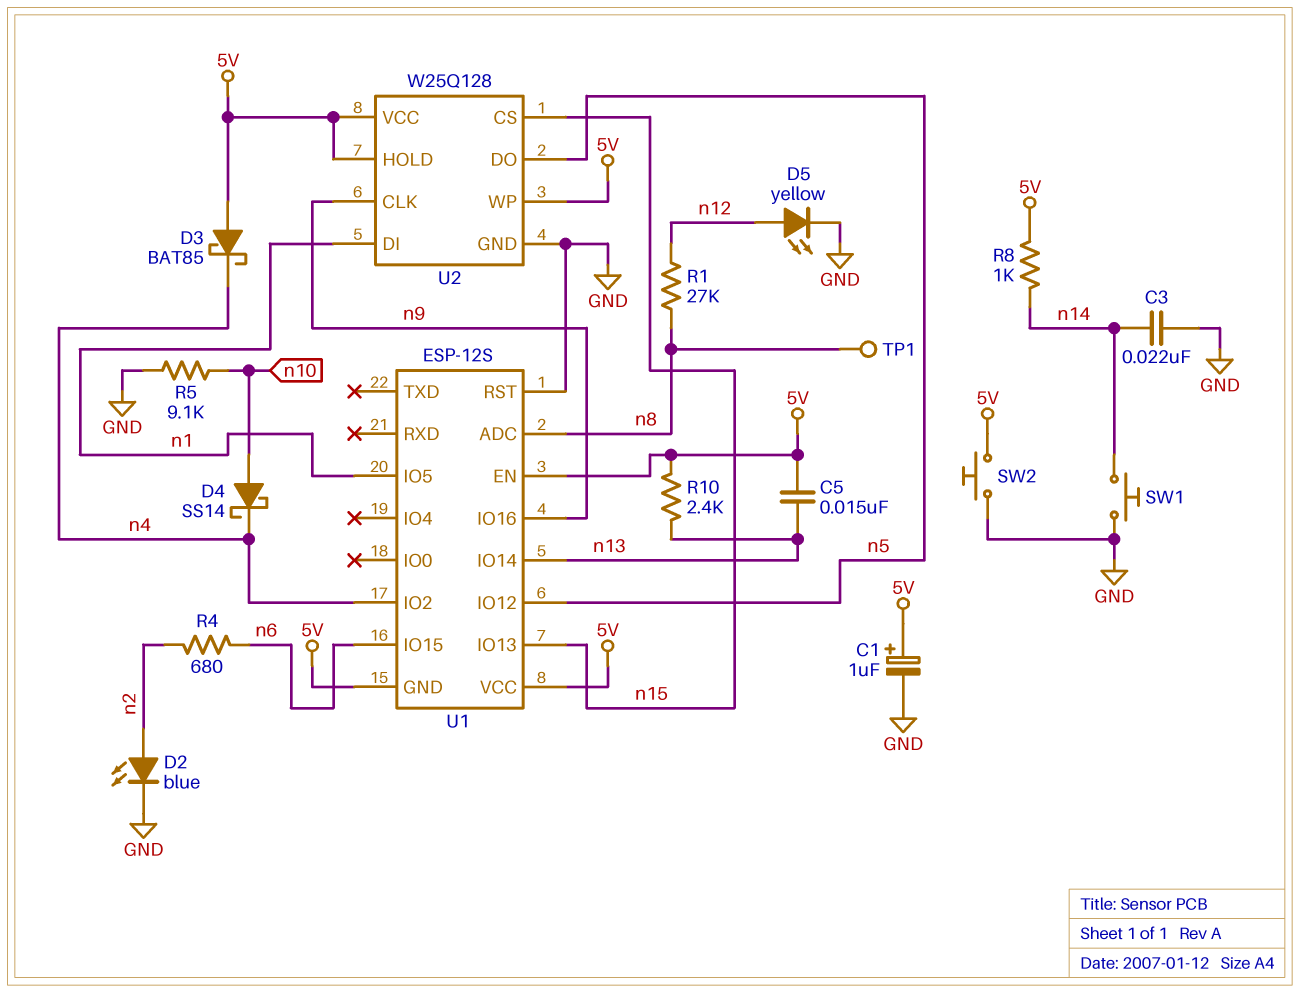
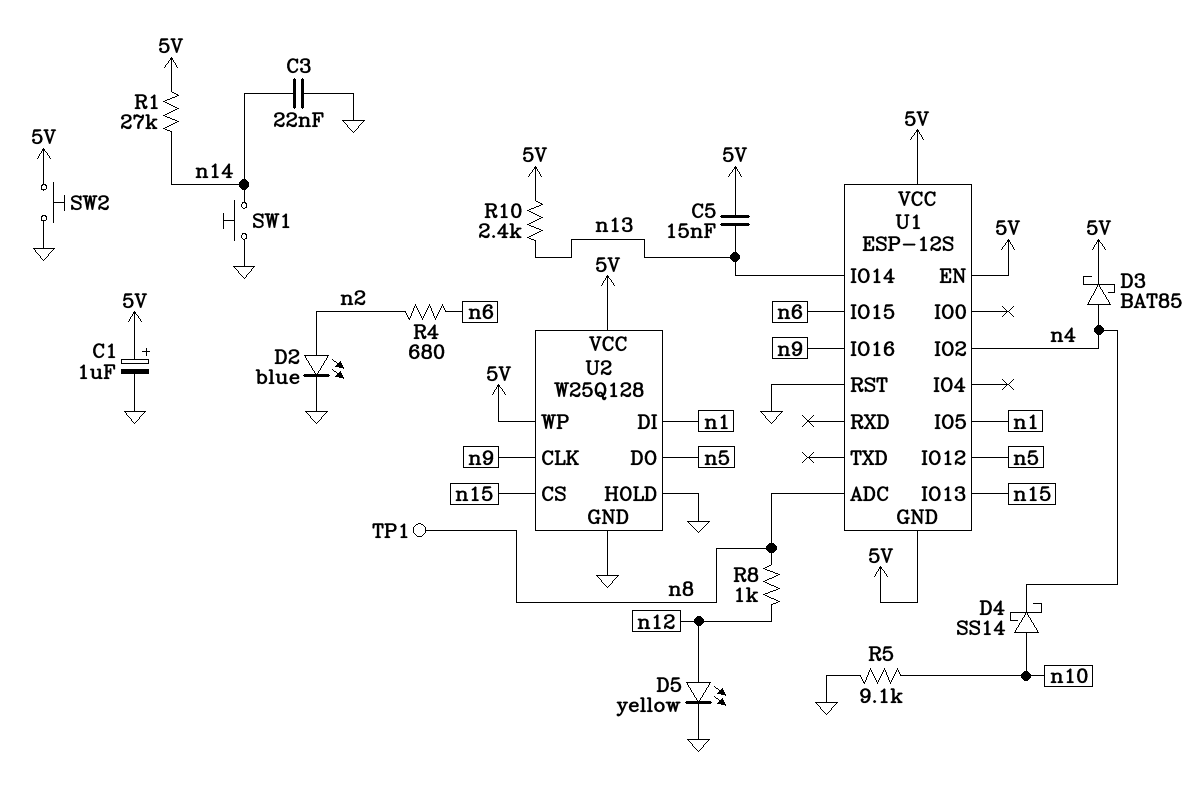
D3: schottky BAT85 (A 5V, K n4) -> schottky BAT85 (A n4, K 5V)
R1: 27k (n8, n12) -> 27k (5V, n14)
R8: 1k (5V, n14) -> 1k (n8, n12)
U2 pin HOLD: 5V -> GND

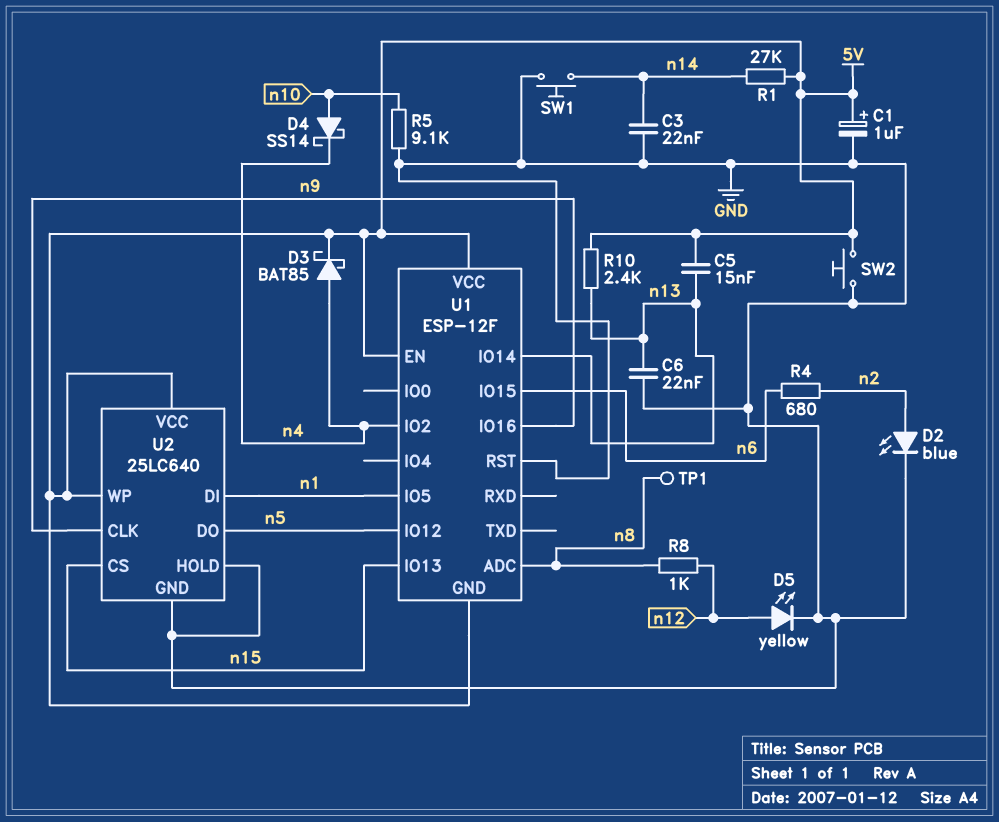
C6: none -> 22nF (GND, n13)
U1: ESP-12S -> ESP-12F
U2: W25Q128 -> 25LC640

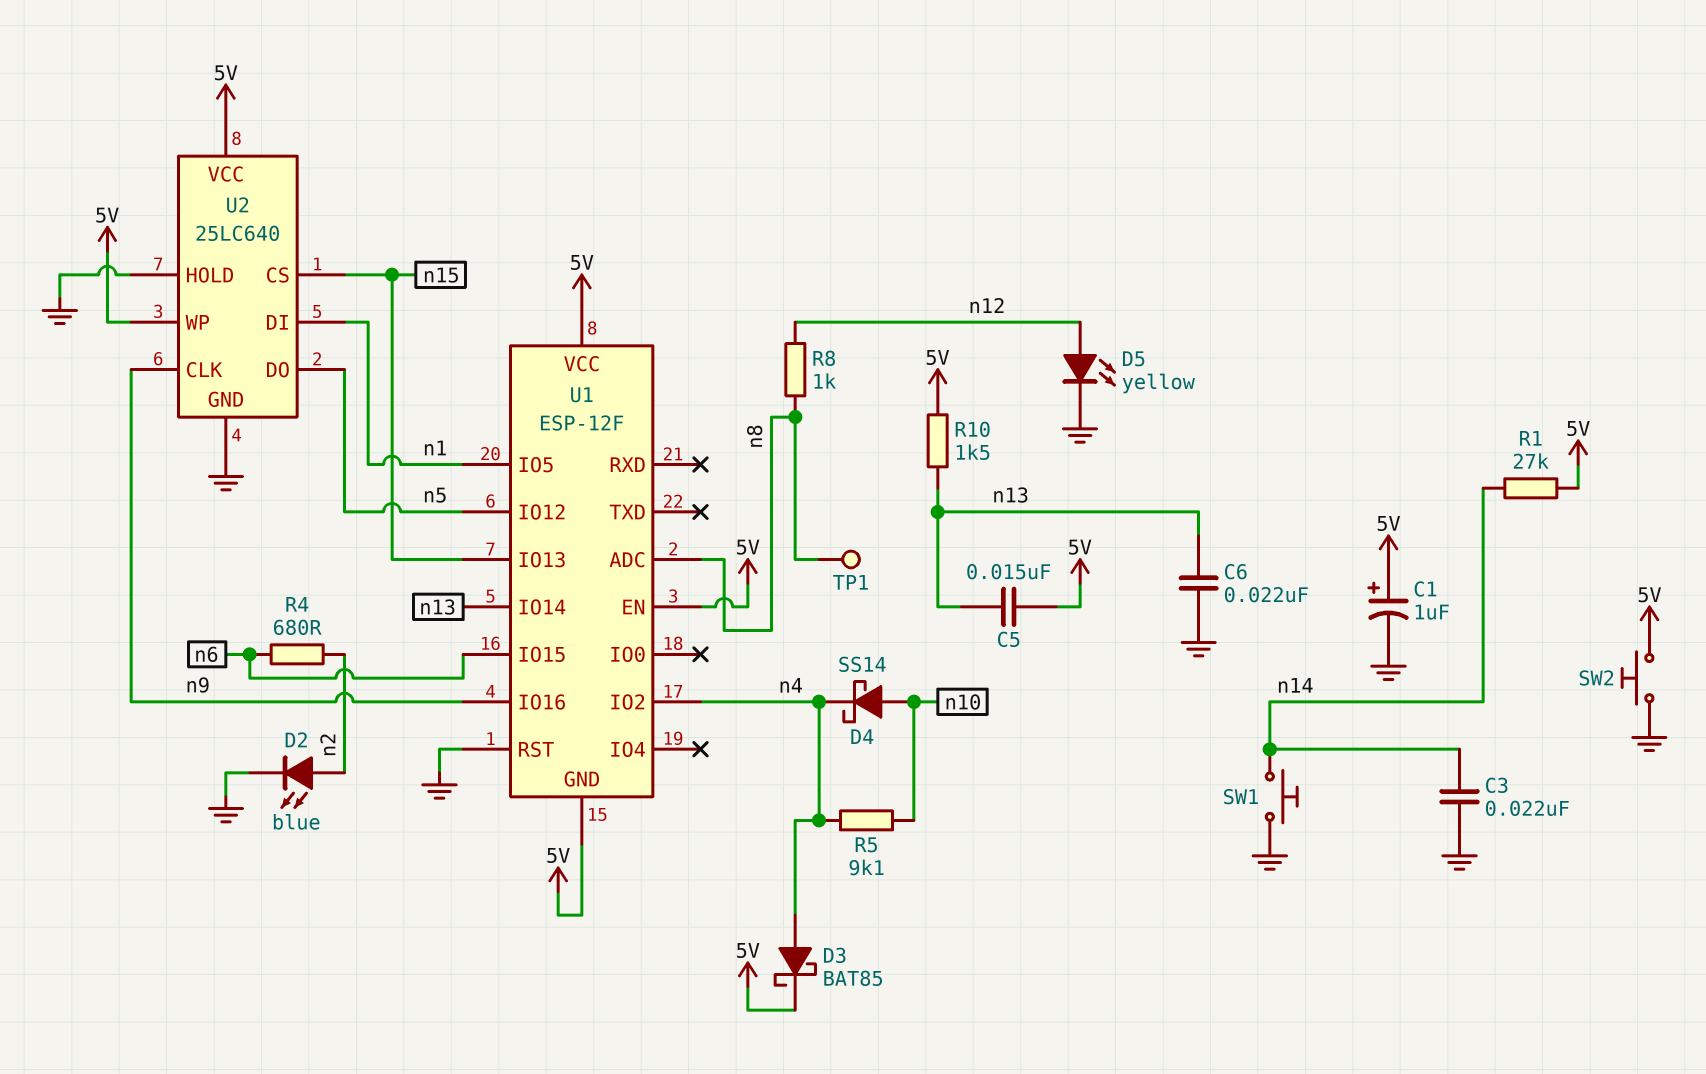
R5: 9.1k (GND, n10) -> 9.1k (n4, n10)
R10: 2.4k (5V, n13) -> 1.5k (5V, n13)

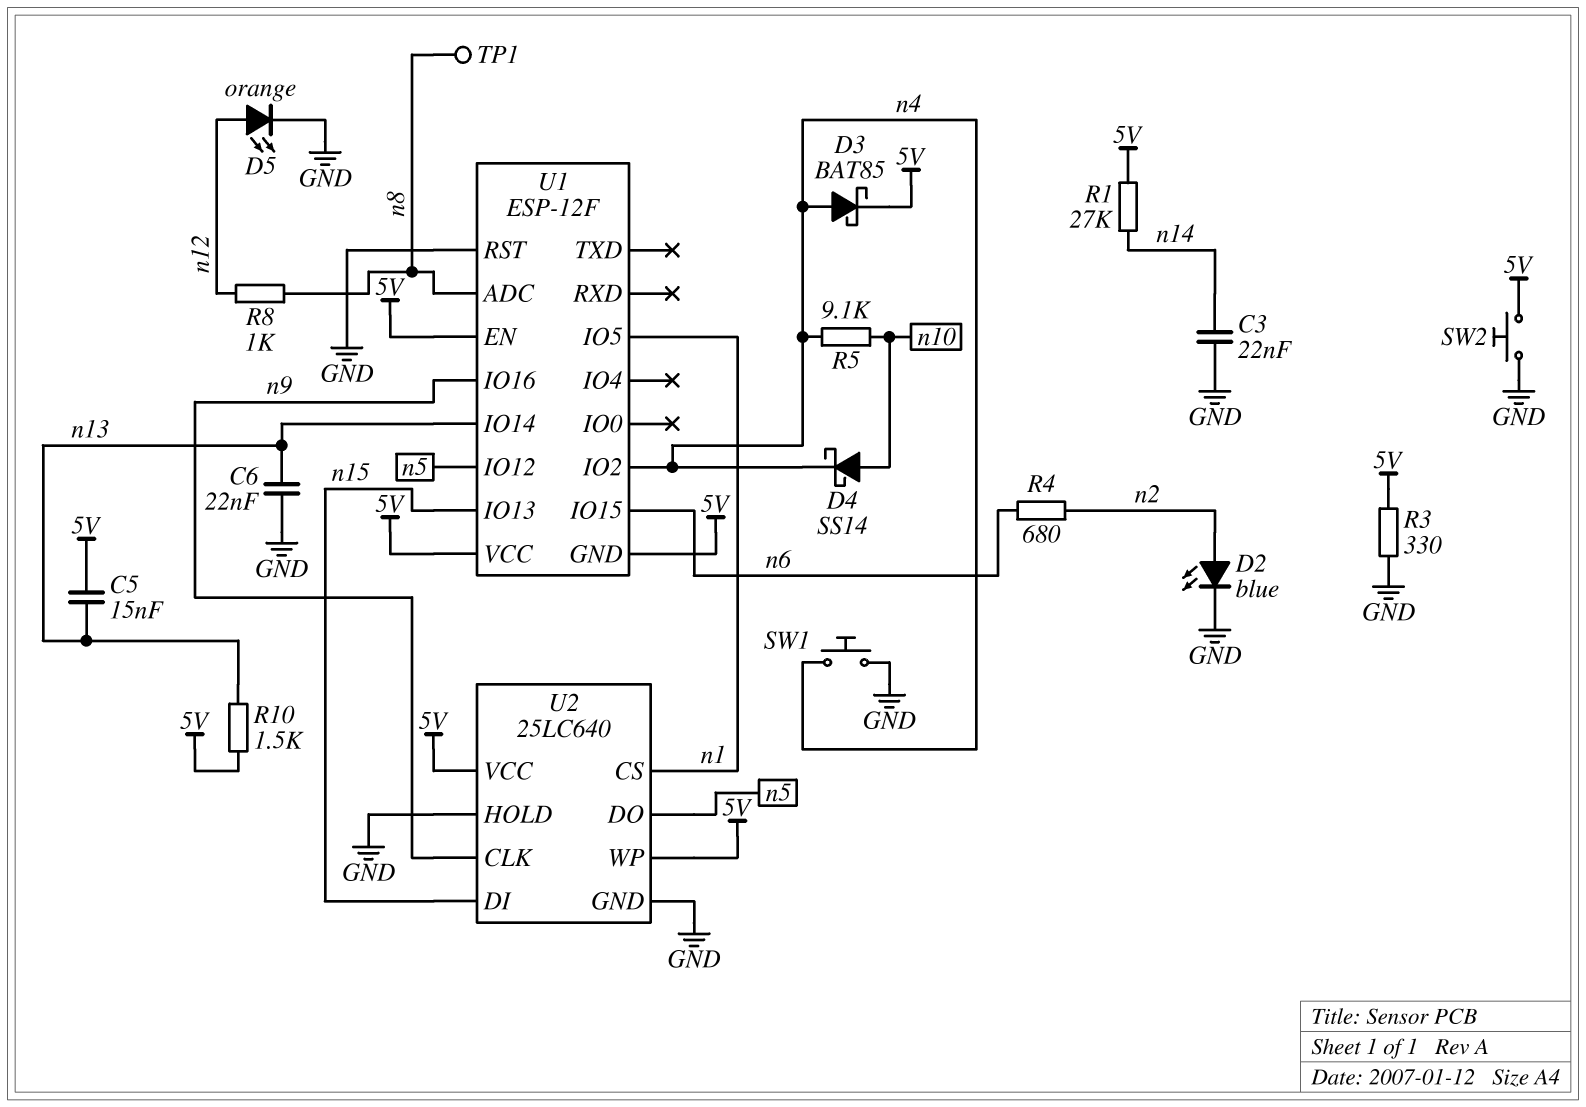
C1: 1uF (plus 5V, minus GND) -> none
D5: LED yellow (A n12, K GND) -> LED orange (A n12, K GND)
R3: none -> 330 (5V, GND)
SW1: button (GND, n14) -> button (GND, n4)
U2 pin CS: n15 -> n1
U2 pin DI: n1 -> n15

